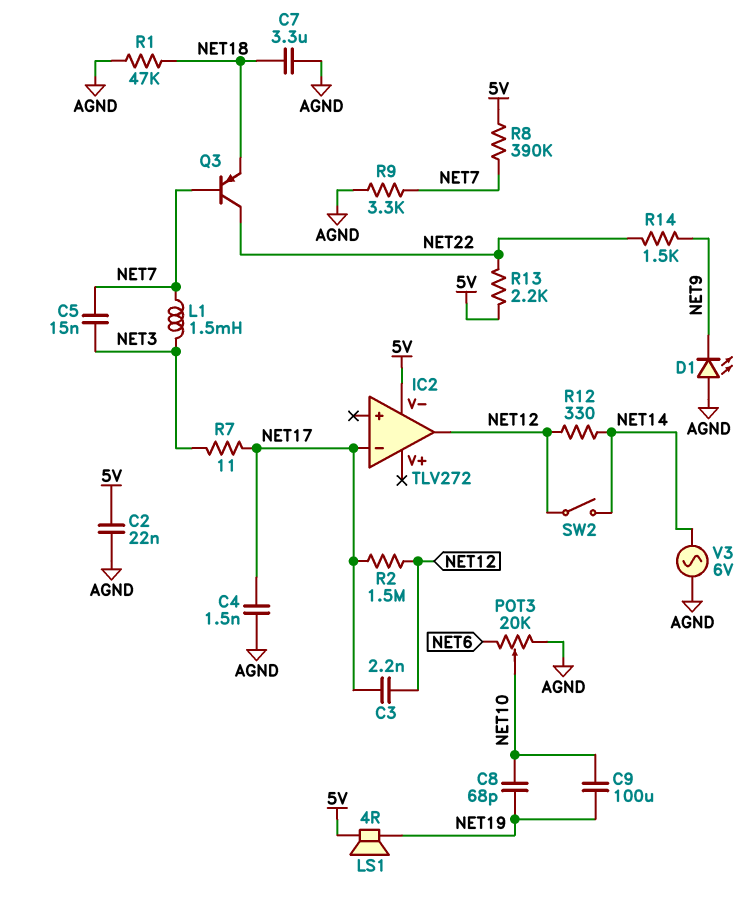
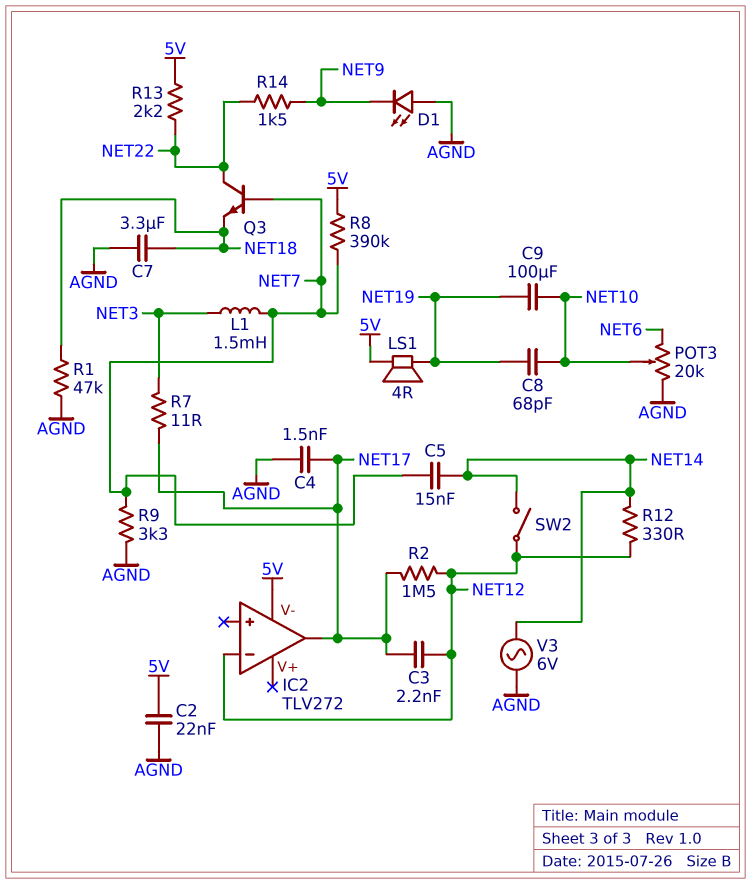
C5: 15nF (NET3, NET7) -> 15nF (NET7, NET14)
IC2 pin in-: NET17 -> NET12
IC2 pin out: NET12 -> NET17
Q3: PNP (B NET7, C NET22, E NET18) -> NPN (B NET7, C NET22, E NET18)

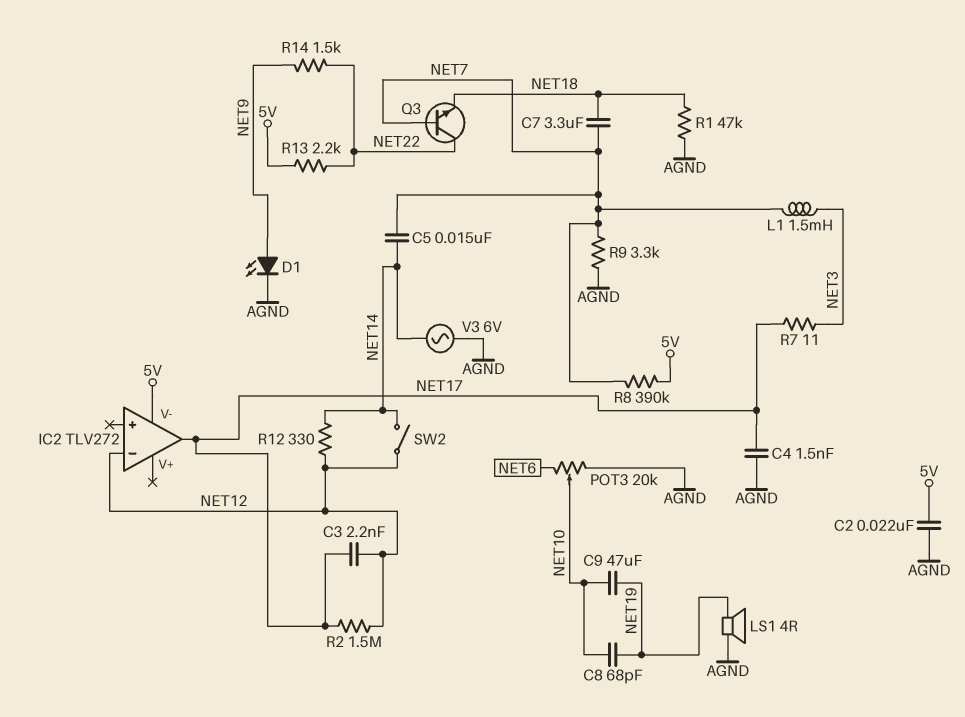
C7: 3.3uF (AGND, NET18) -> 3.3uF (NET7, NET18)
C9: 100uF (NET10, NET19) -> 47uF (NET10, NET19)
D1: LED (A AGND, K NET9) -> LED (A NET9, K AGND)
LS1: speaker 4R (5V, NET19) -> speaker 4R (AGND, NET19)

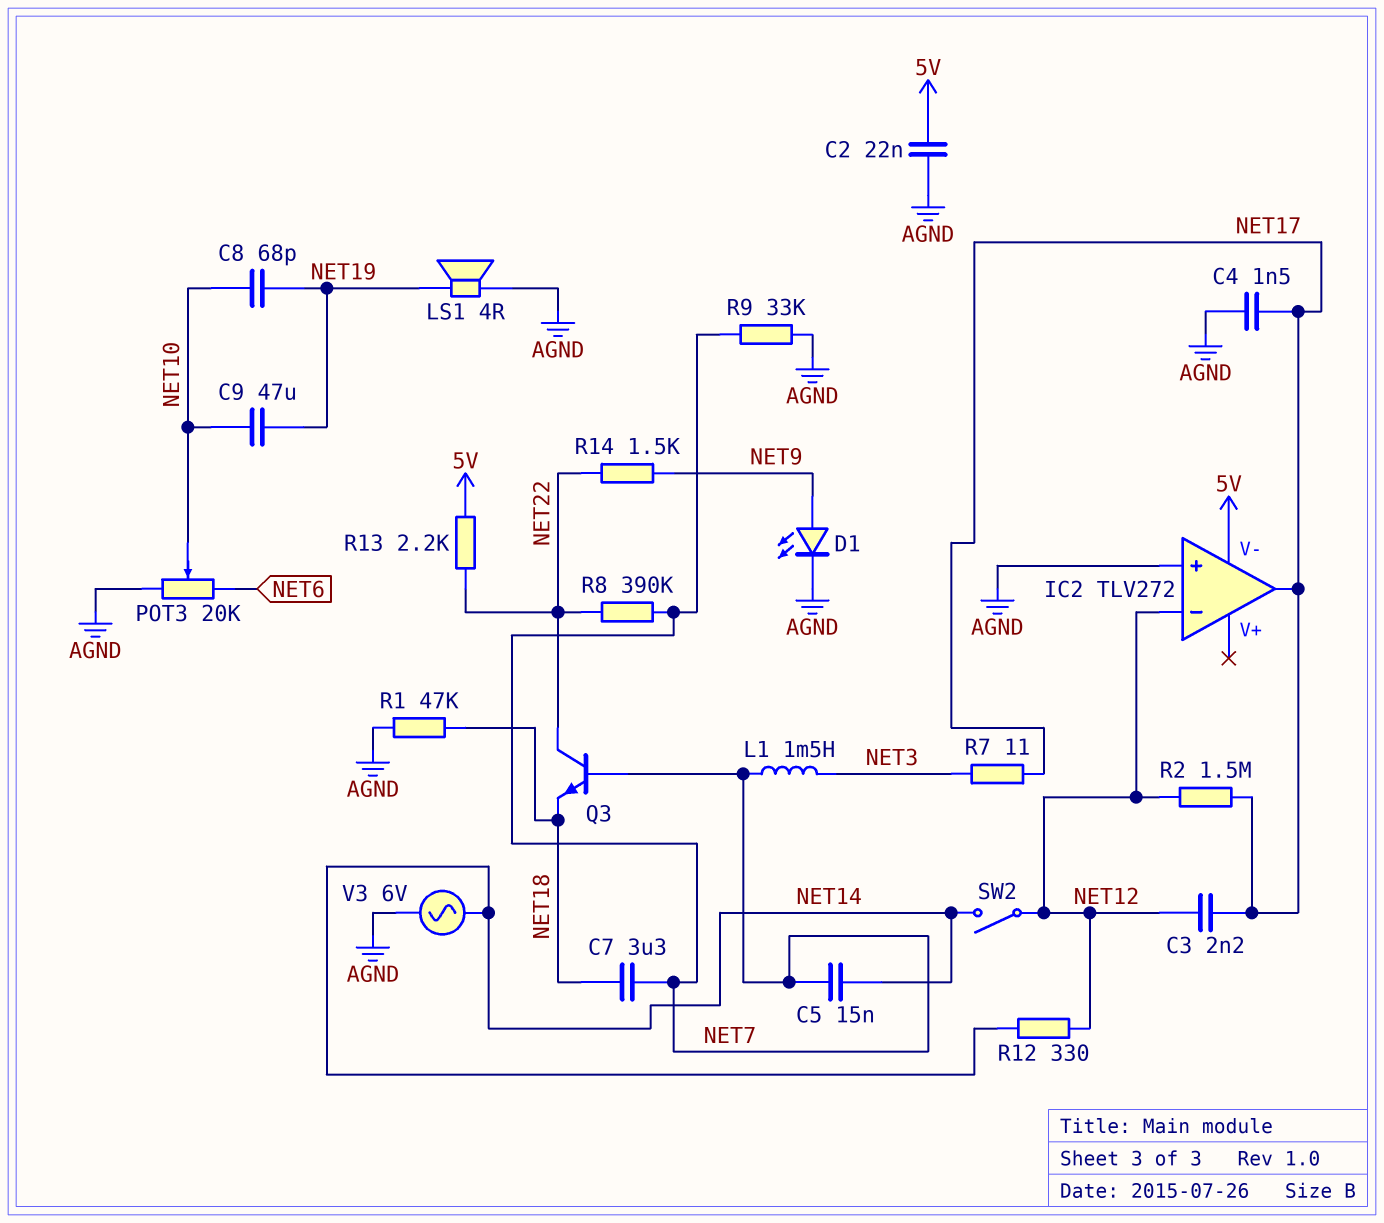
IC2 pin in+: none -> AGND
R8: 390k (5V, NET7) -> 390k (NET7, NET22)
R9: 3.3k (AGND, NET7) -> 33k (AGND, NET7)

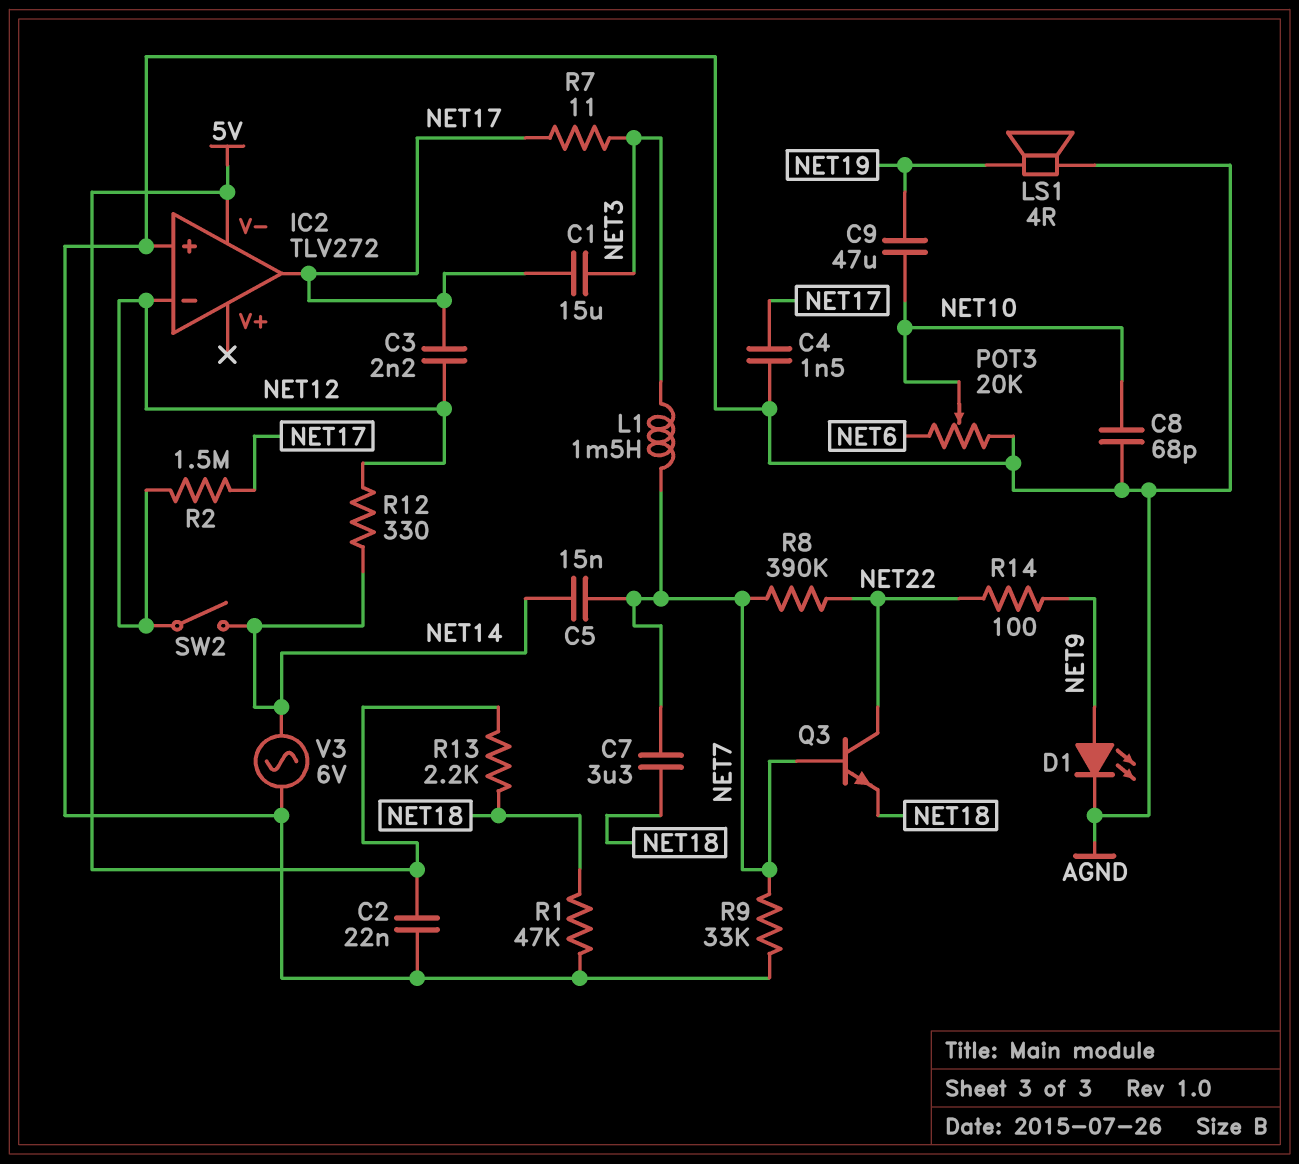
C1: none -> 15uF (NET3, NET17)
C8: 68pF (NET10, NET19) -> 68pF (AGND, NET10)
R13: 2.2k (5V, NET22) -> 2.2k (5V, NET18)
R14: 1.5k (NET9, NET22) -> 100 (NET9, NET22)

